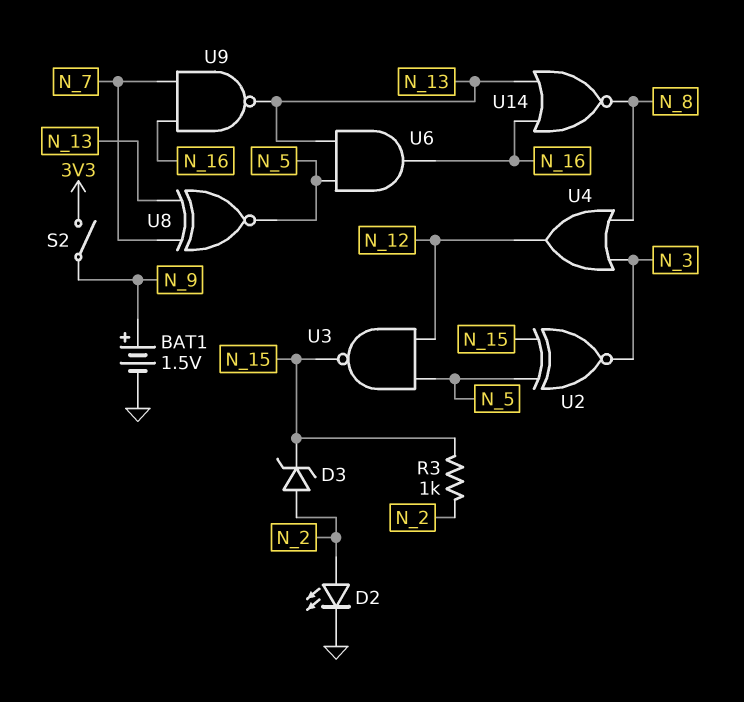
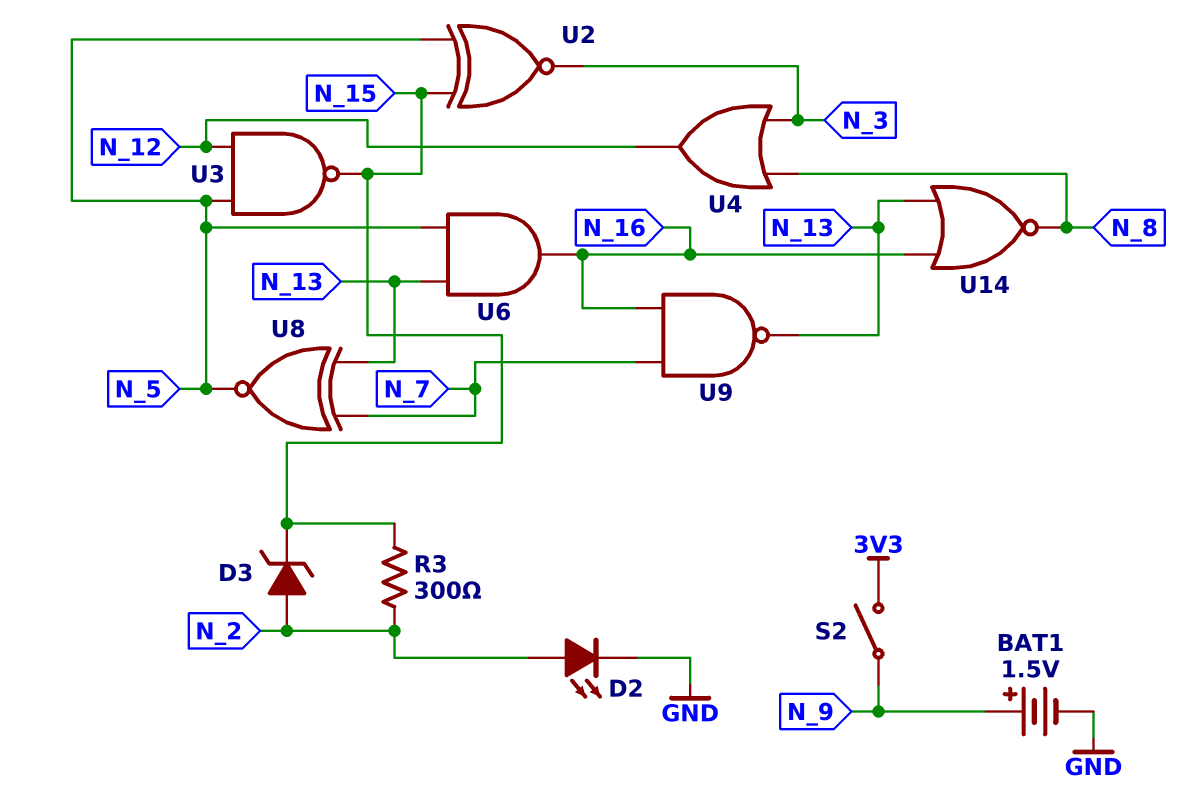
R3: 1k (N_2, N_15) -> 300 (N_2, N_15)

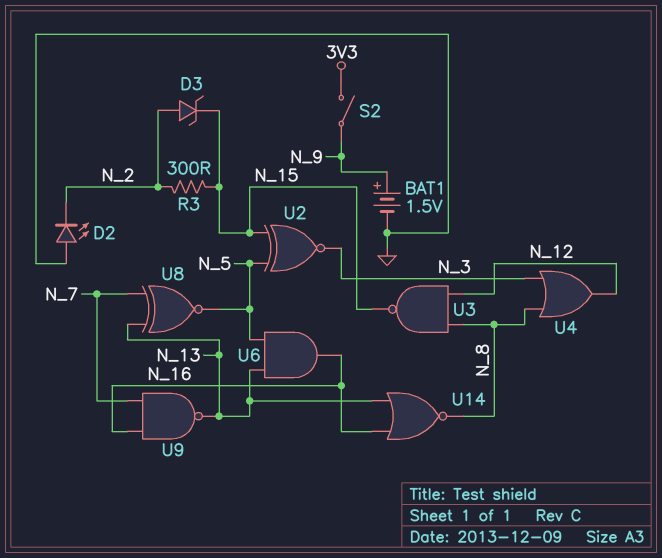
D2: LED (A N_2, K GND) -> LED (A GND, K N_2)
U3: NAND (in N_5, in N_12, out N_15) -> NAND (in N_8, in N_12, out N_15)

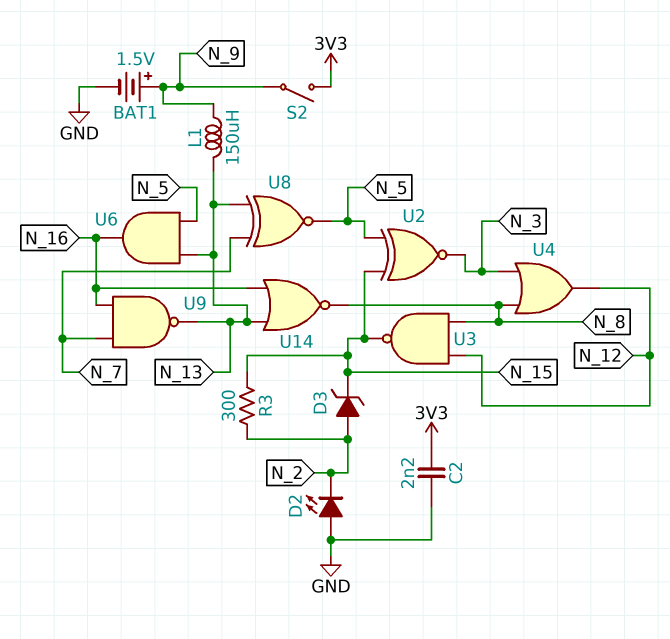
C2: none -> 2.2nF (3V3, GND)
L1: none -> 150uH (N_9, N_13)

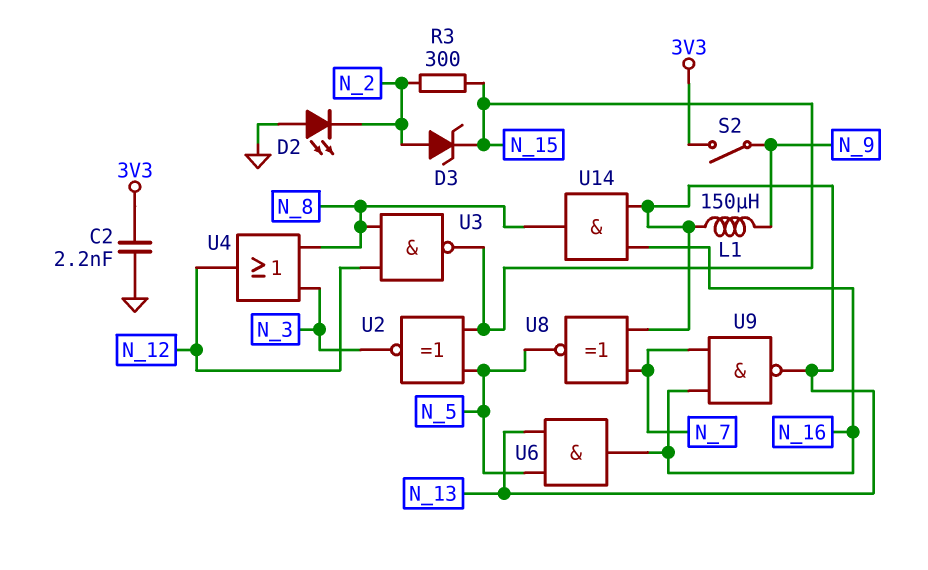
BAT1: 1.5V (plus N_9, minus GND) -> none
U14: NOR (in N_13, in N_16, out N_8) -> AND (in N_13, in N_16, out N_8)

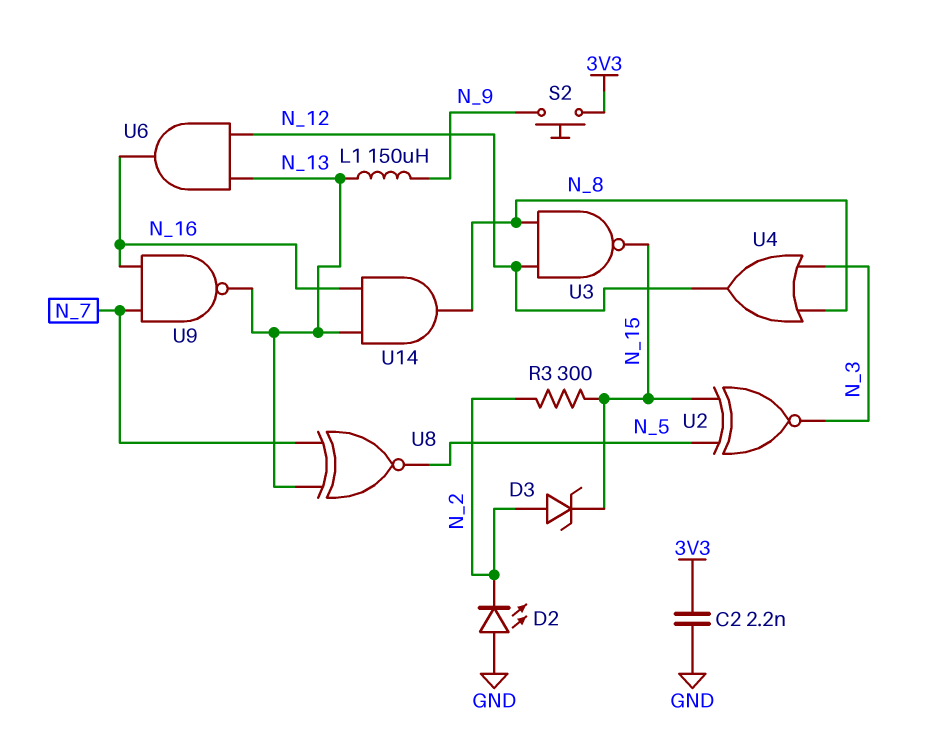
S2: switch (3V3, N_9) -> button (3V3, N_9)
U6: AND (in N_5, in N_13, out N_16) -> AND (in N_12, in N_13, out N_16)

